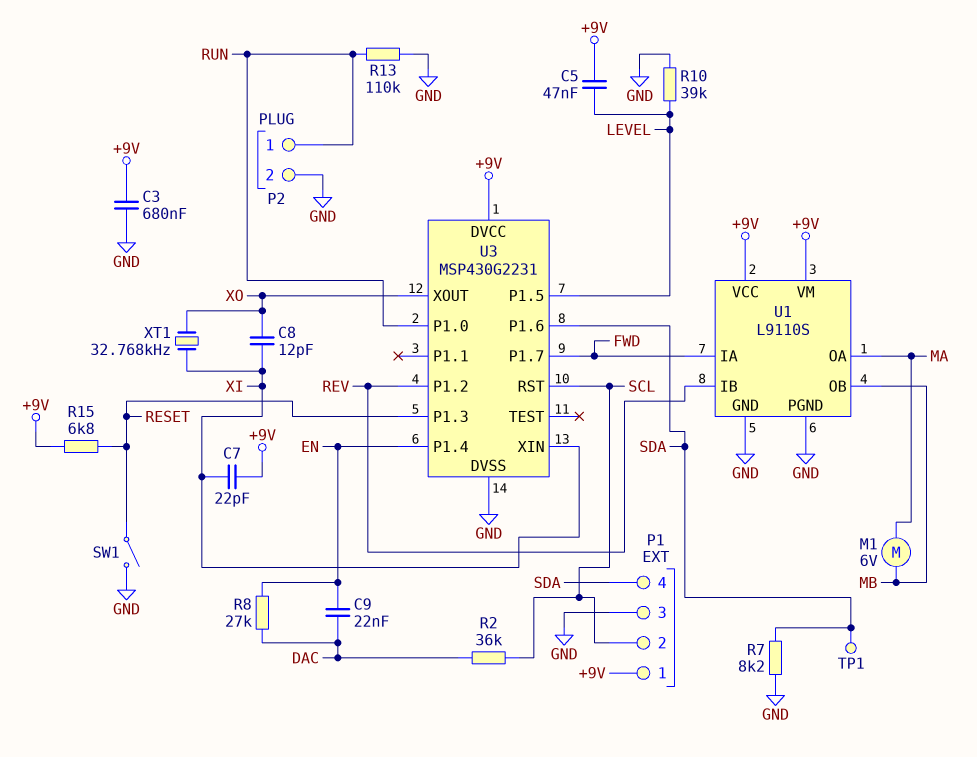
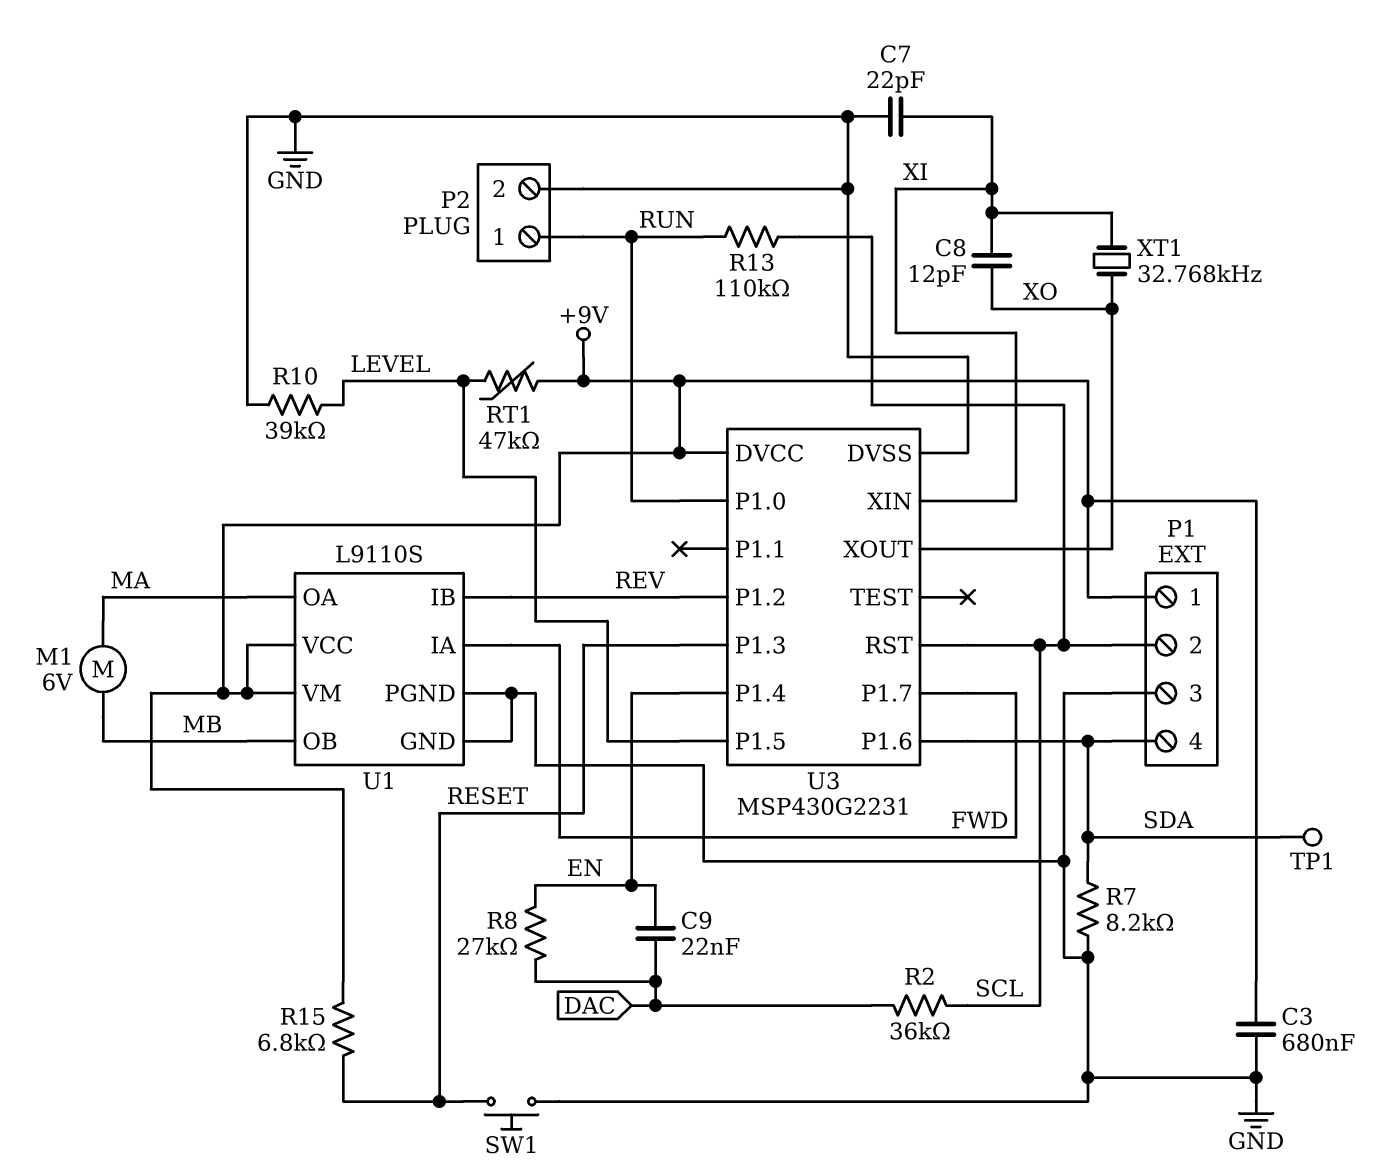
C5: 47nF (+9V, LEVEL) -> none
C7: 22pF (+9V, XI) -> 22pF (GND, XI)
R13: 110k (GND, RUN) -> 110k (RUN, SCL)
RT1: none -> 47k (+9V, LEVEL)
SW1: switch (GND, RESET) -> button (GND, RESET)

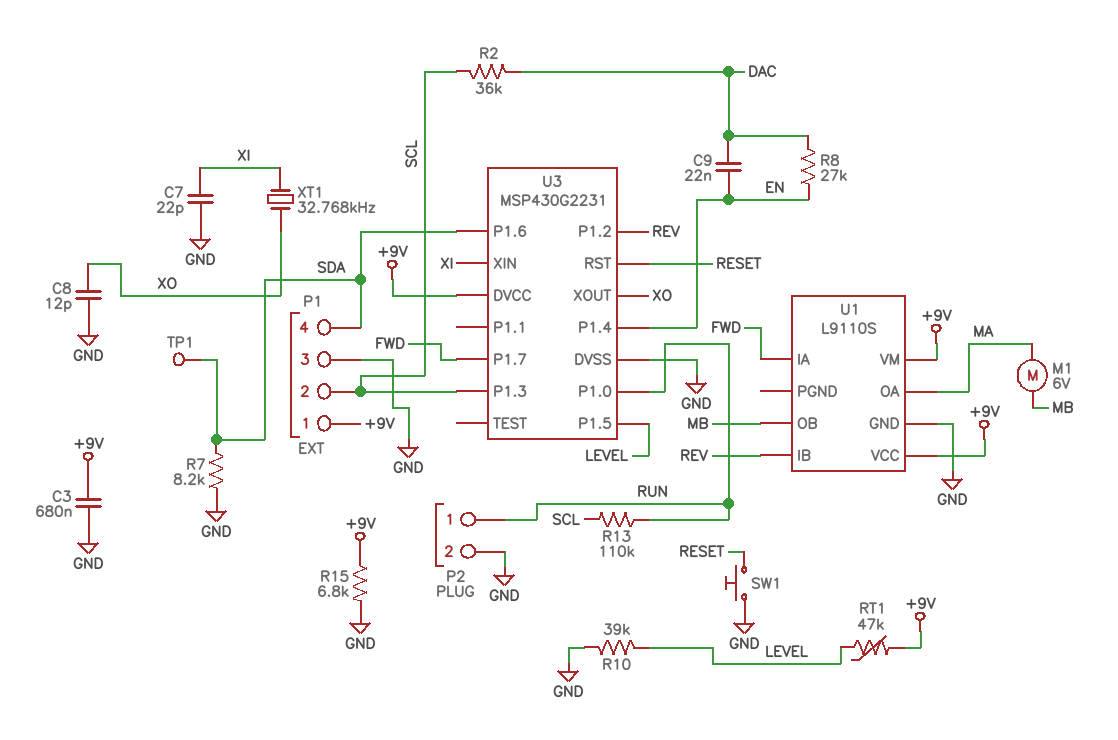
C8: 12pF (XI, XO) -> 12pF (GND, XO)
R15: 6.8k (+9V, RESET) -> 6.8k (+9V, GND)
U1 pin PGND: GND -> none
U3 pin P1.3: RESET -> SCL
U3 pin RST: SCL -> RESET

